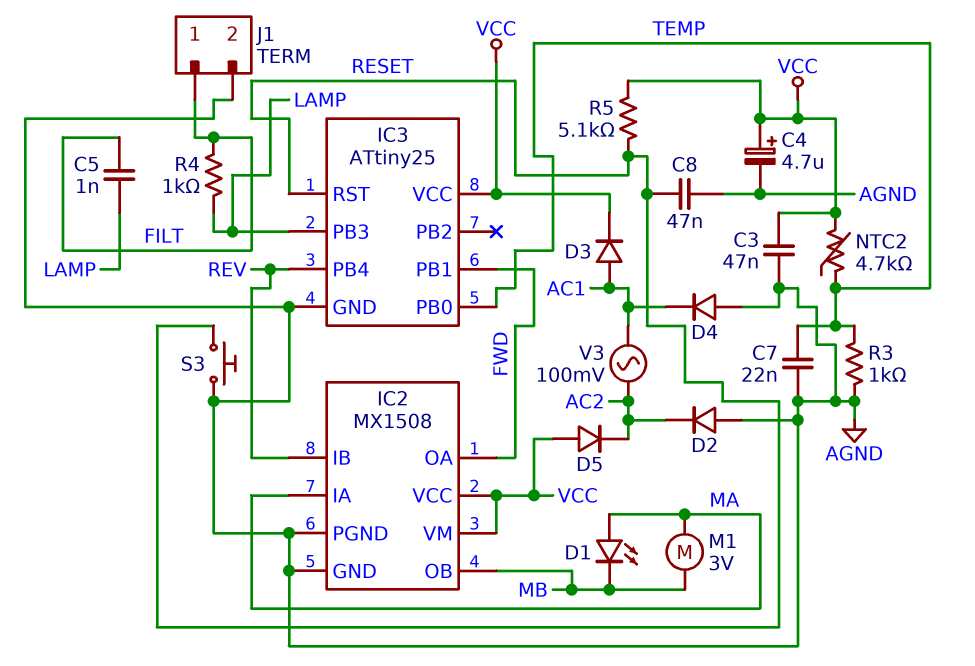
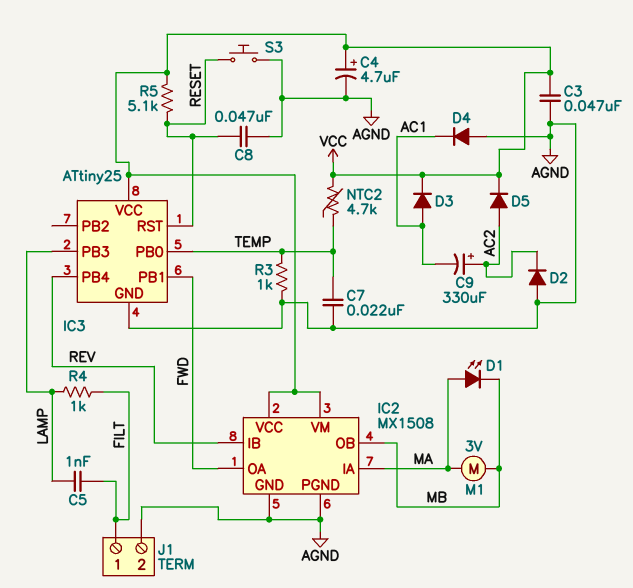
C9: none -> 330uF (plus AC2, minus AC1)
D5: diode (A VCC, K AC2) -> diode (A AC2, K VCC)
V3: AC 100mV (AC1, AC2) -> none

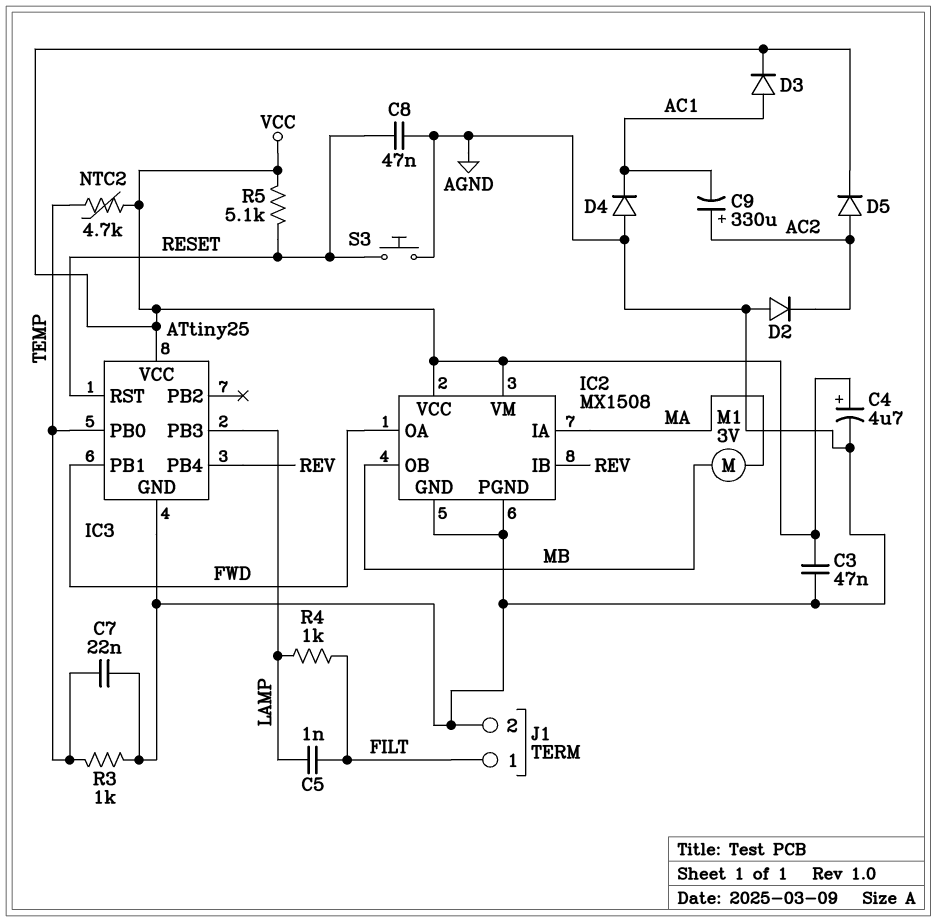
D1: LED (A MA, K MB) -> none

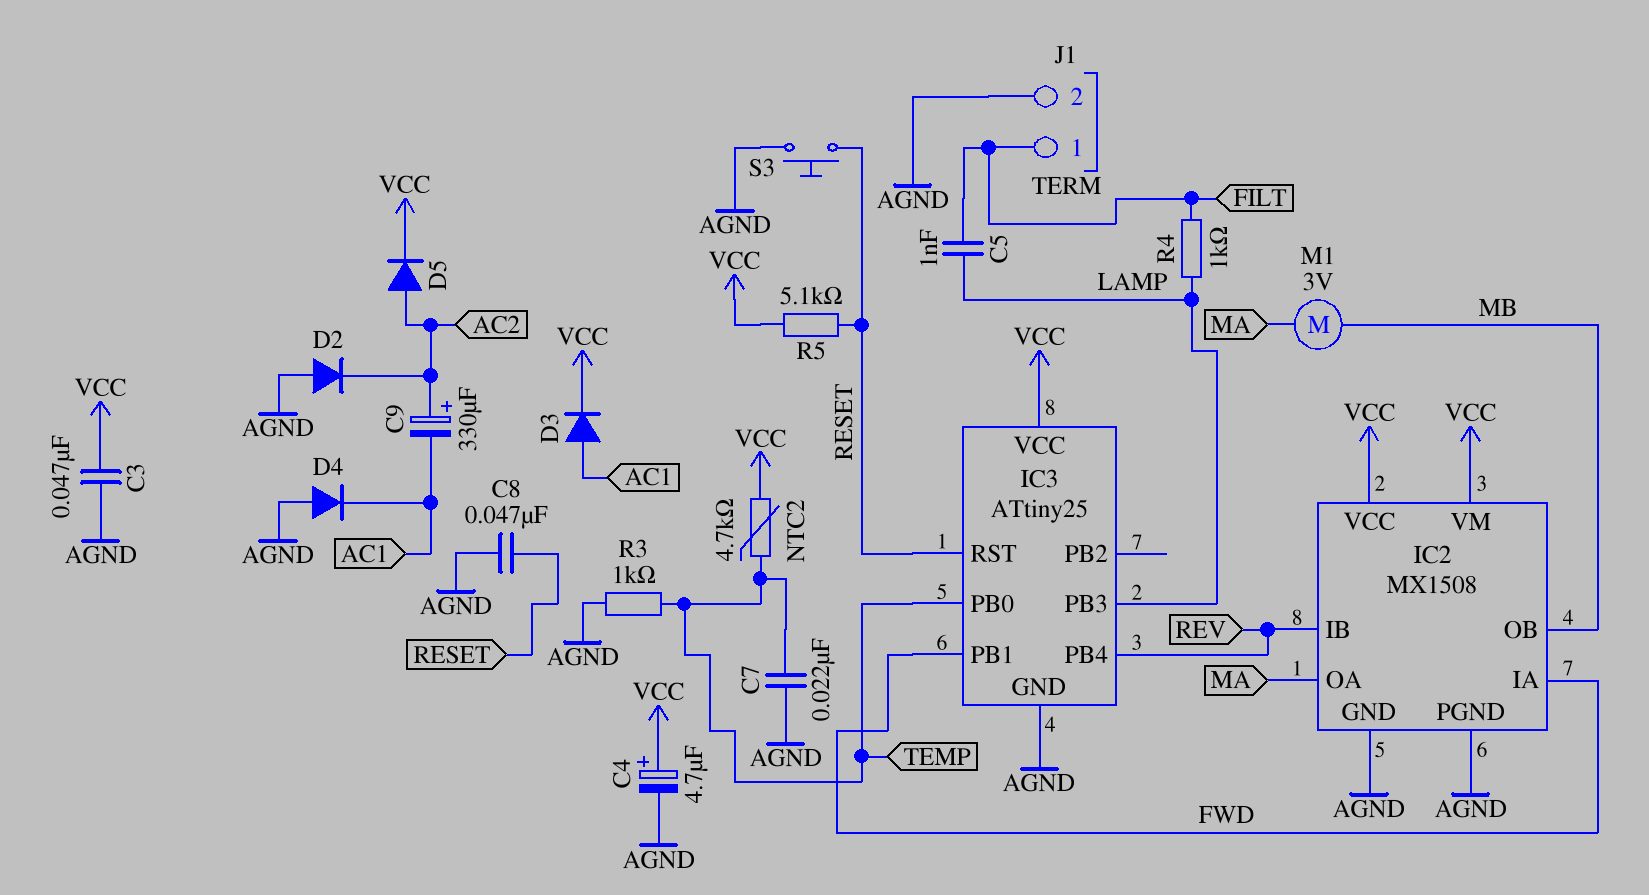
IC2 pin IA: MA -> FWD
IC2 pin OA: FWD -> MA

